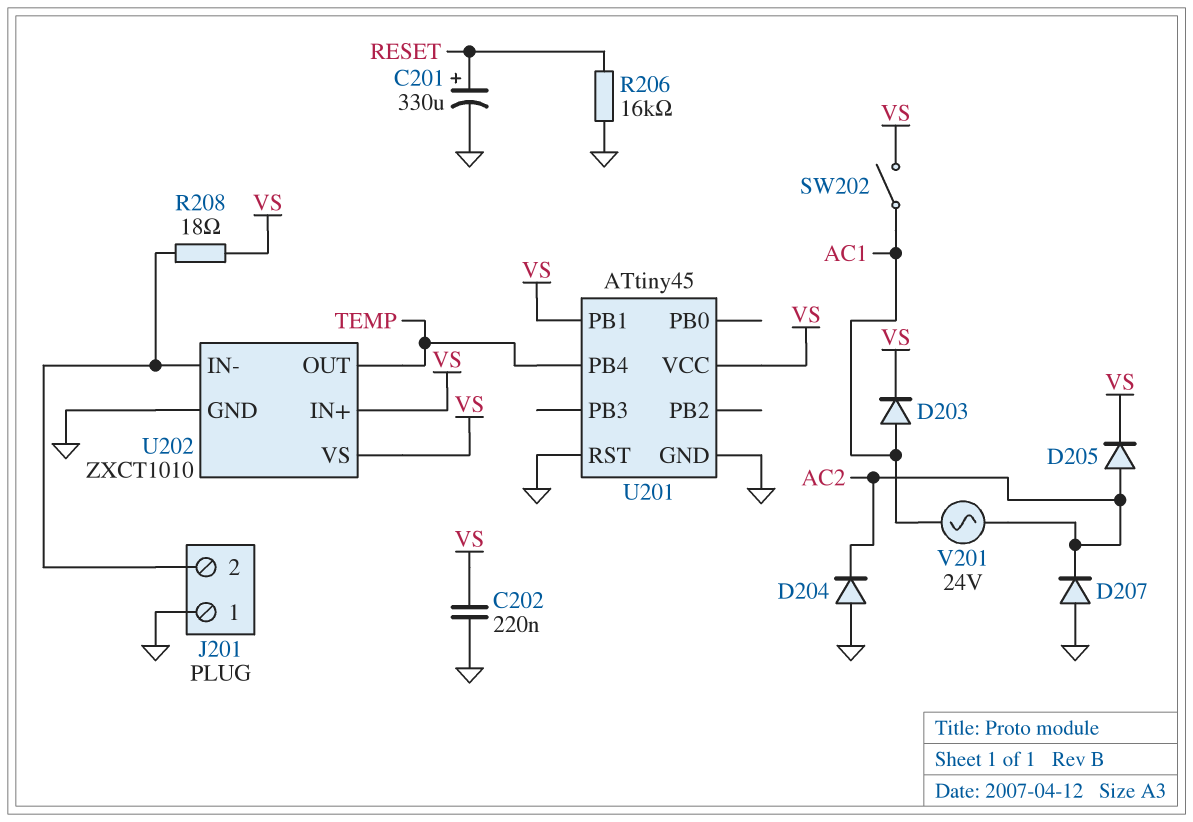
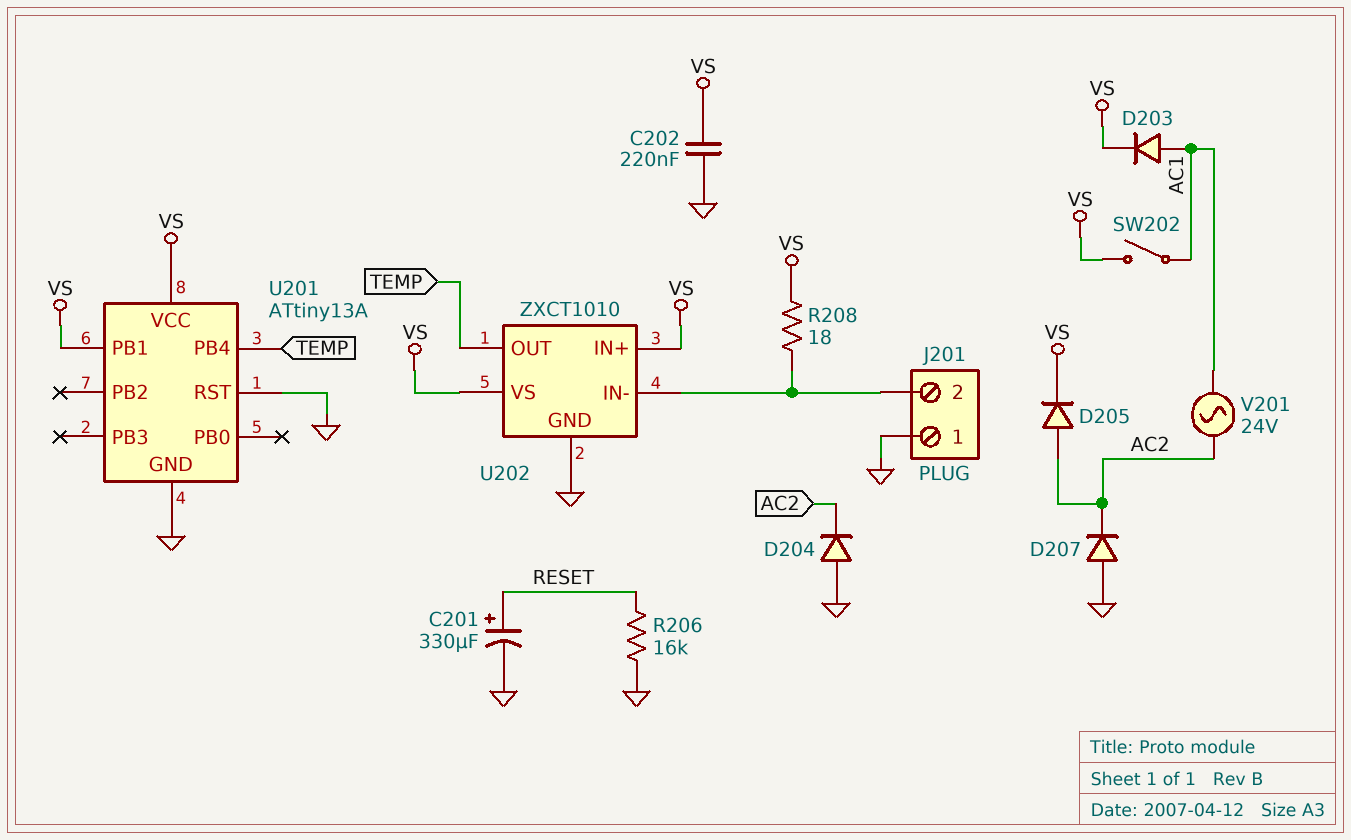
U201: ATtiny45 -> ATtiny13A

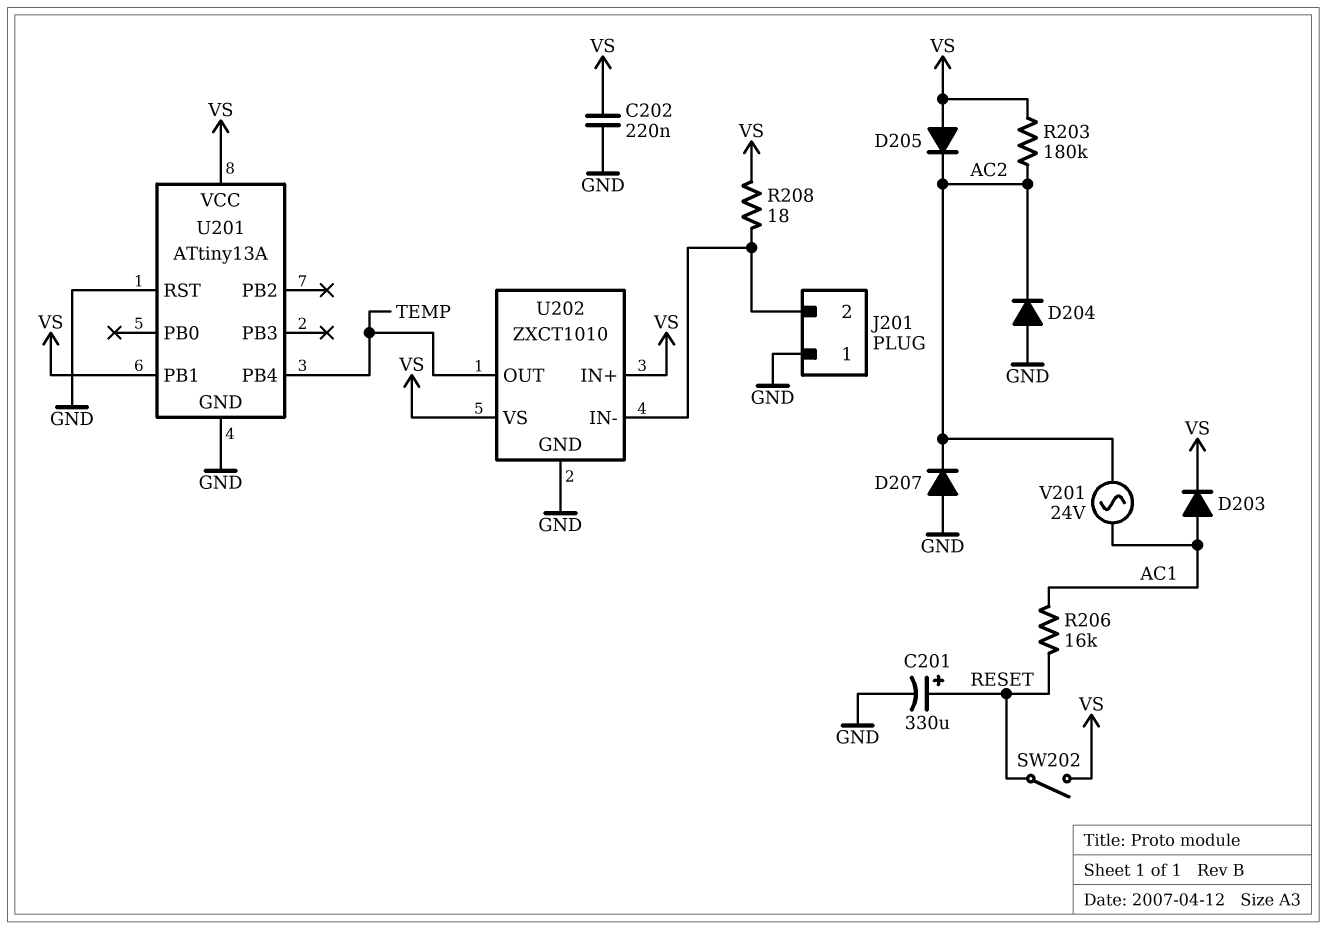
D205: diode (A AC2, K VS) -> diode (A VS, K AC2)
R203: none -> 180k (AC2, VS)
R206: 16k (GND, RESET) -> 16k (AC1, RESET)
SW202: switch (AC1, VS) -> switch (RESET, VS)

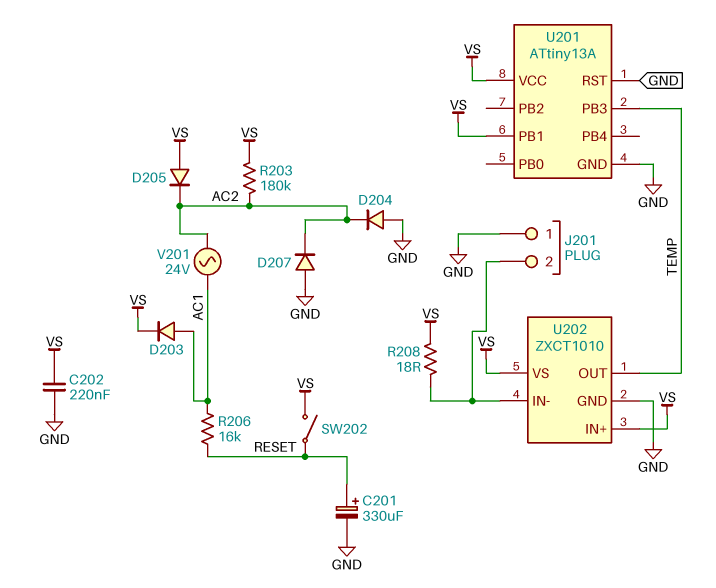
U201 pin PB3: none -> TEMP
U201 pin PB4: TEMP -> none

